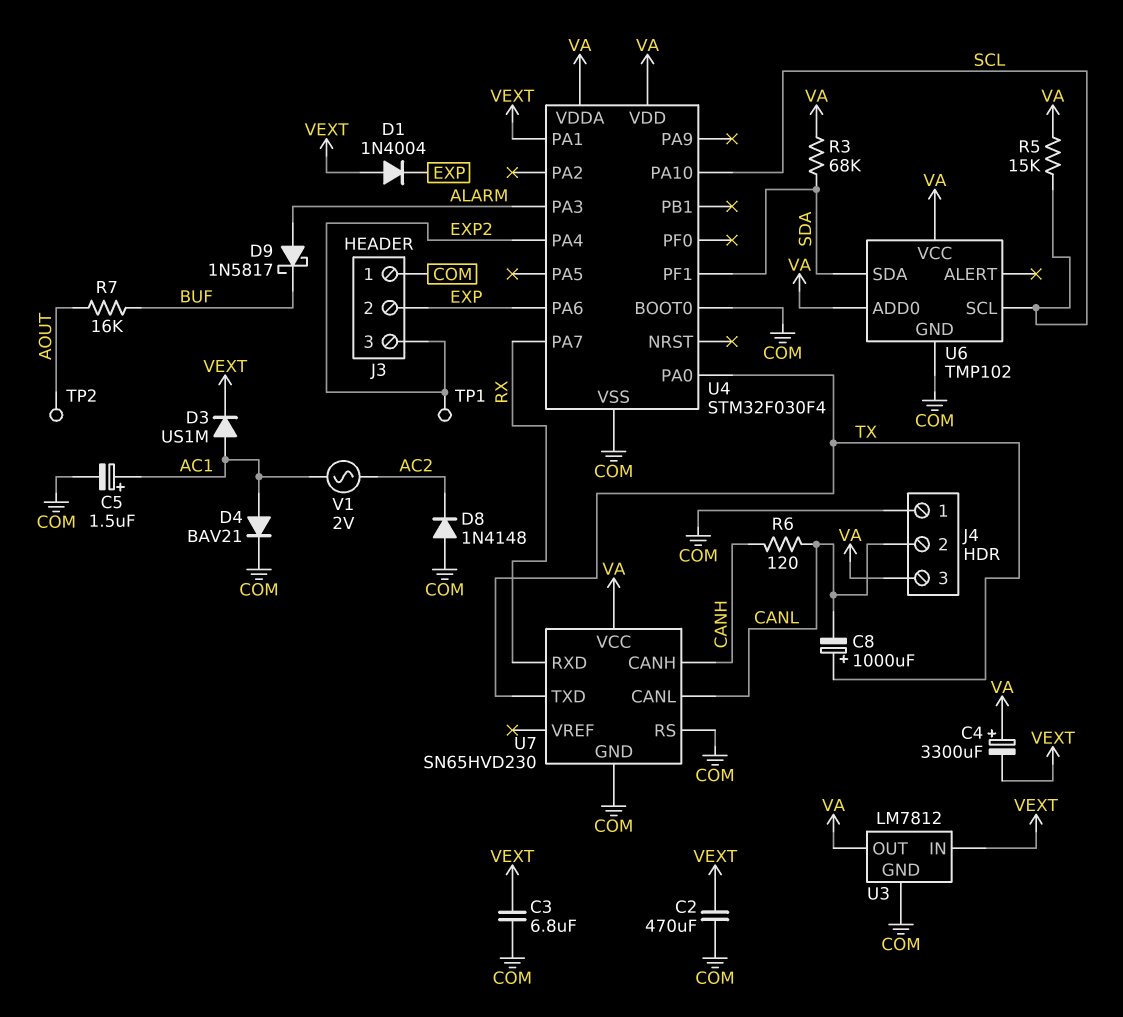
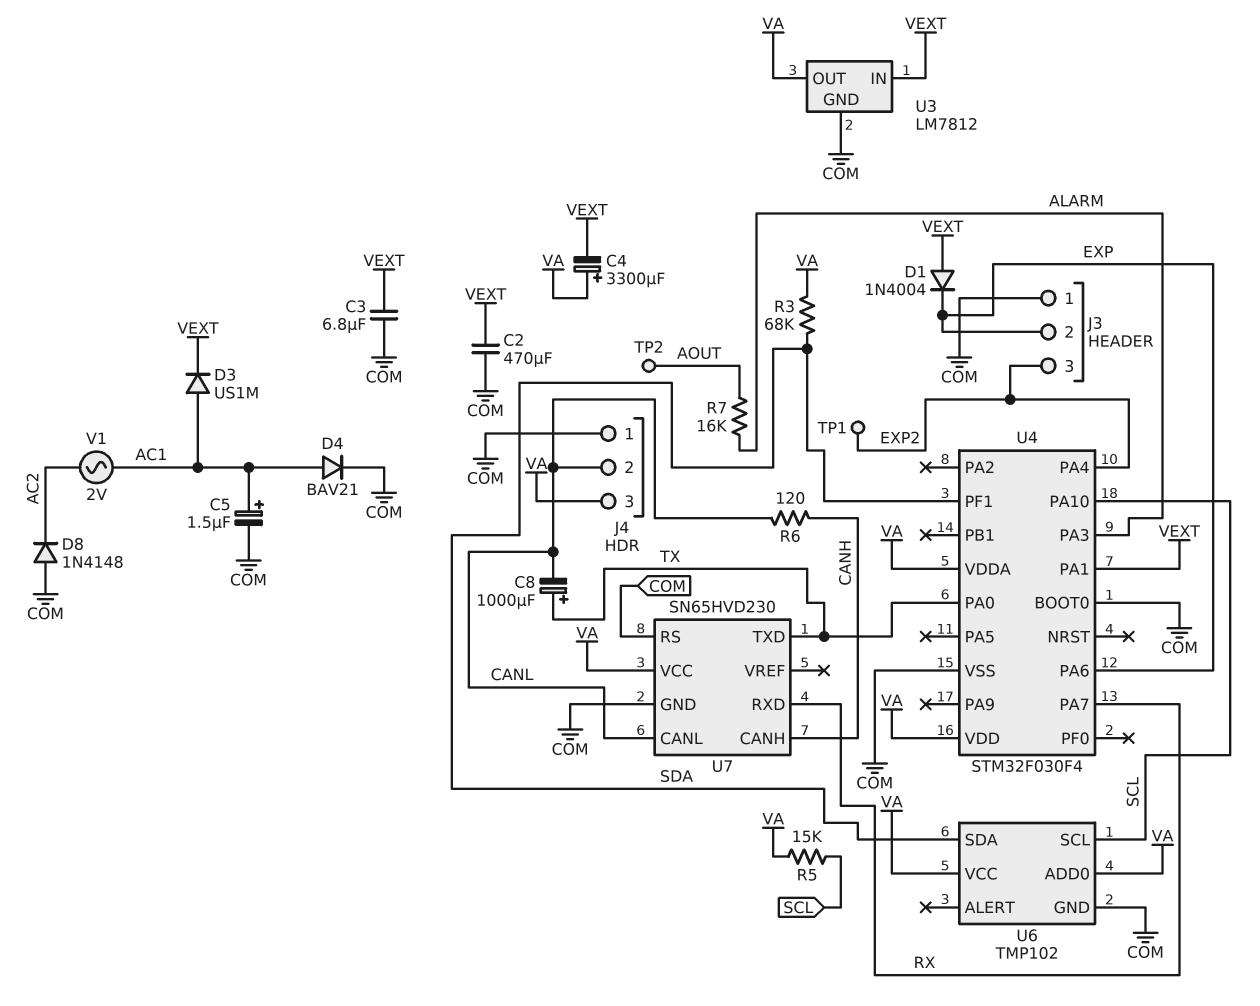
D9: schottky 1N5817 (A ALARM, K BUF) -> none
R7: 16k (AOUT, BUF) -> 16k (ALARM, AOUT)

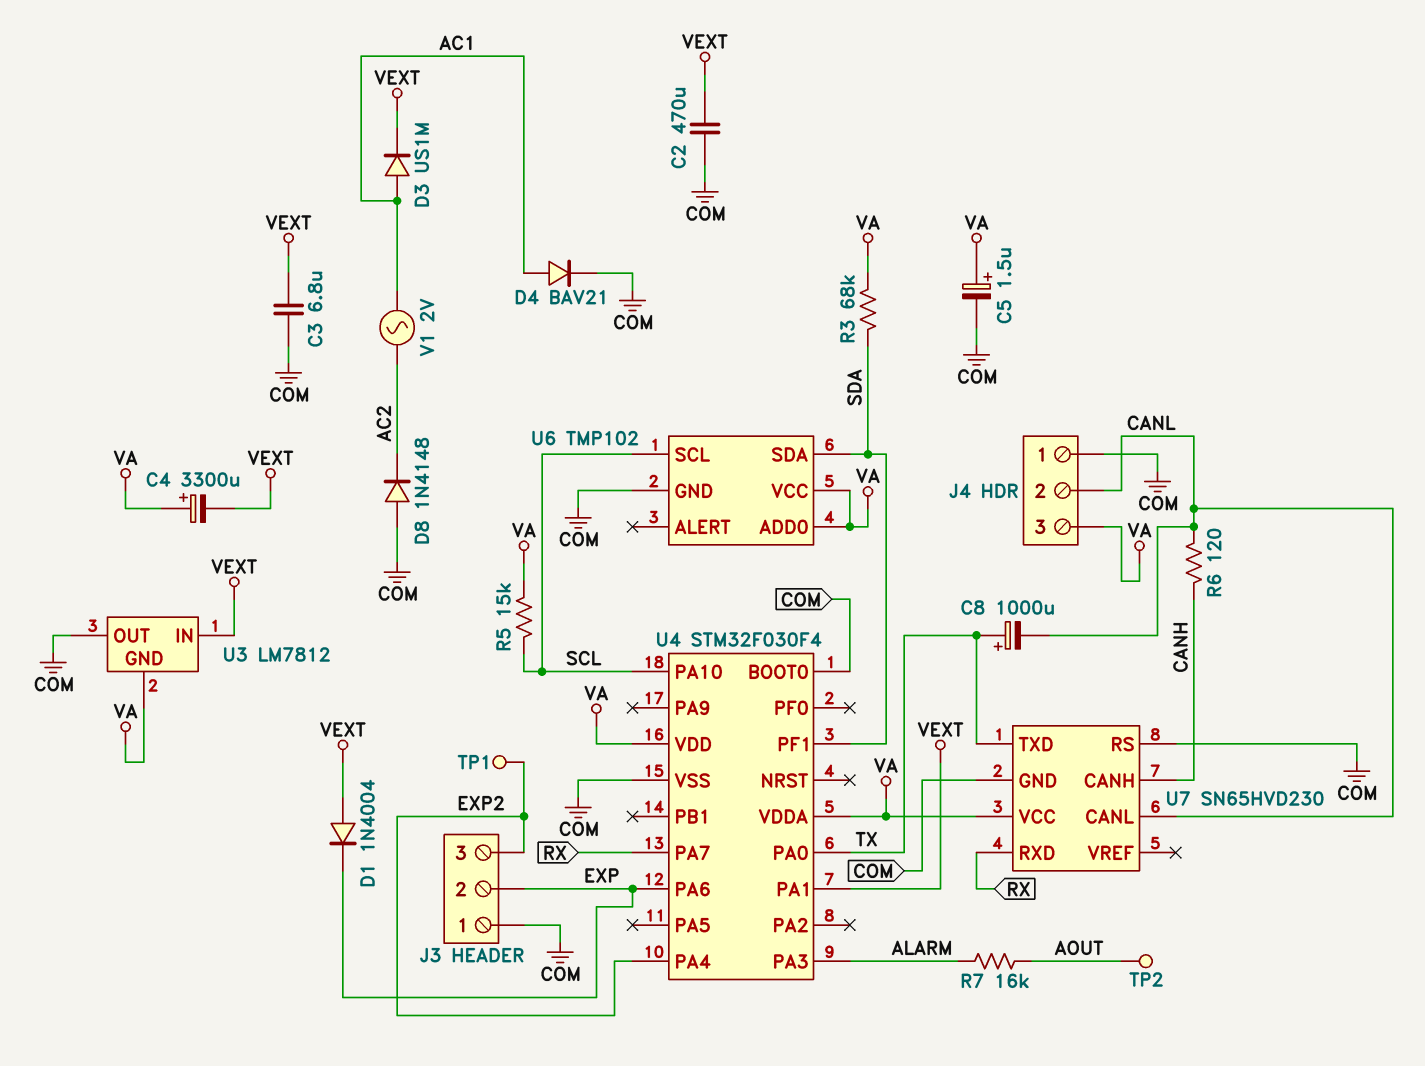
C5: 1.5uF (plus AC1, minus COM) -> 1.5uF (plus VA, minus COM)
U3 pin GND: COM -> VA
U3 pin OUT: VA -> COM

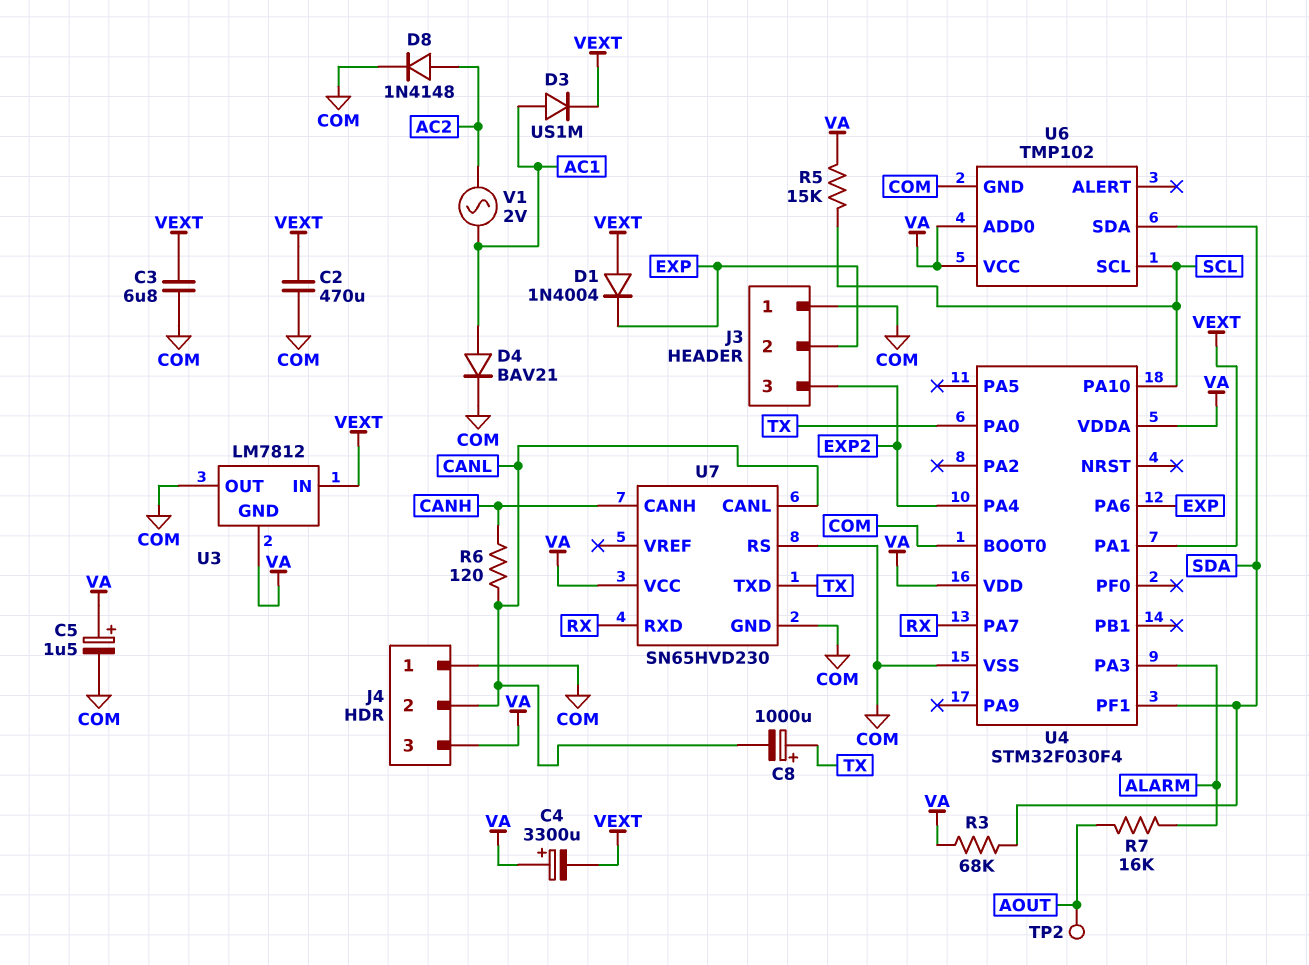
D8: diode 1N4148 (A COM, K AC2) -> diode 1N4148 (A AC2, K COM)
TP1: test point (EXP2) -> none

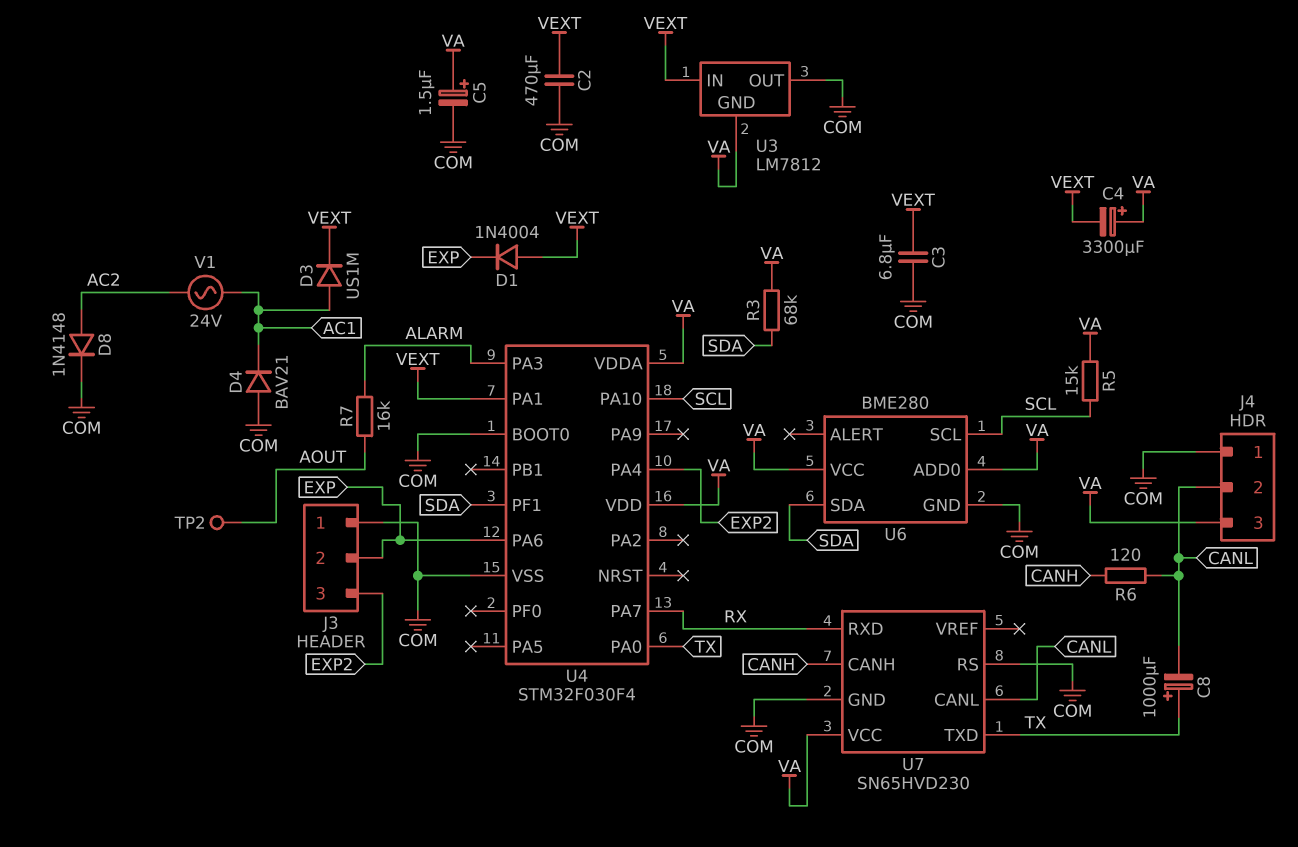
D4: diode BAV21 (A AC1, K COM) -> diode BAV21 (A COM, K AC1)
U6: TMP102 -> BME280
V1: AC 2V (AC1, AC2) -> AC 24V (AC1, AC2)

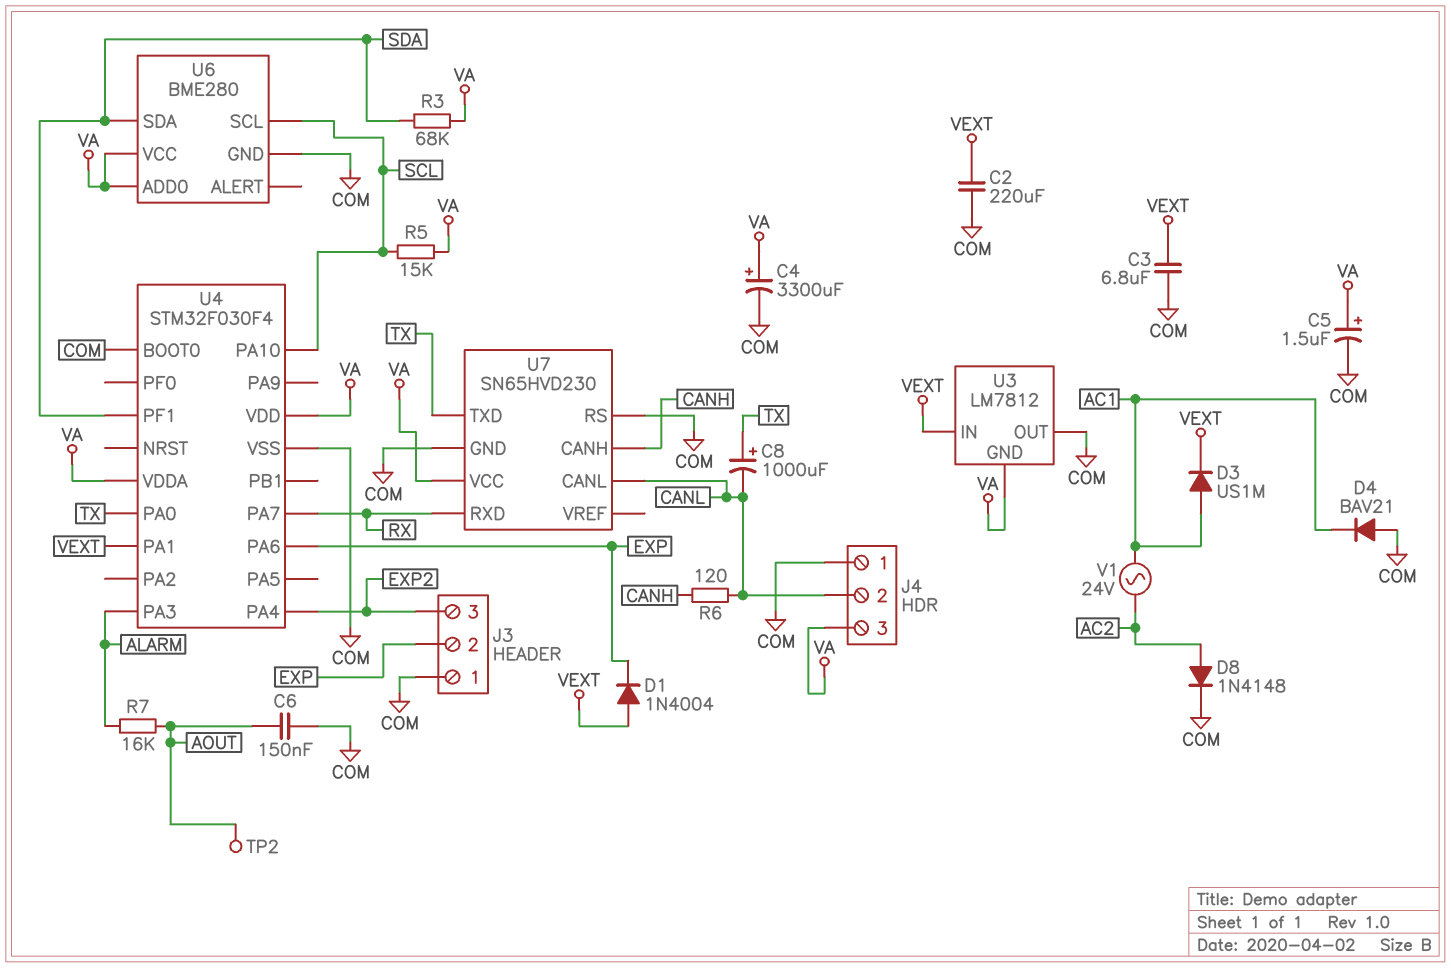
C2: 470uF (COM, VEXT) -> 220uF (COM, VEXT)
C4: 3300uF (plus VA, minus VEXT) -> 3300uF (plus VA, minus COM)
C6: none -> 150nF (AOUT, COM)

